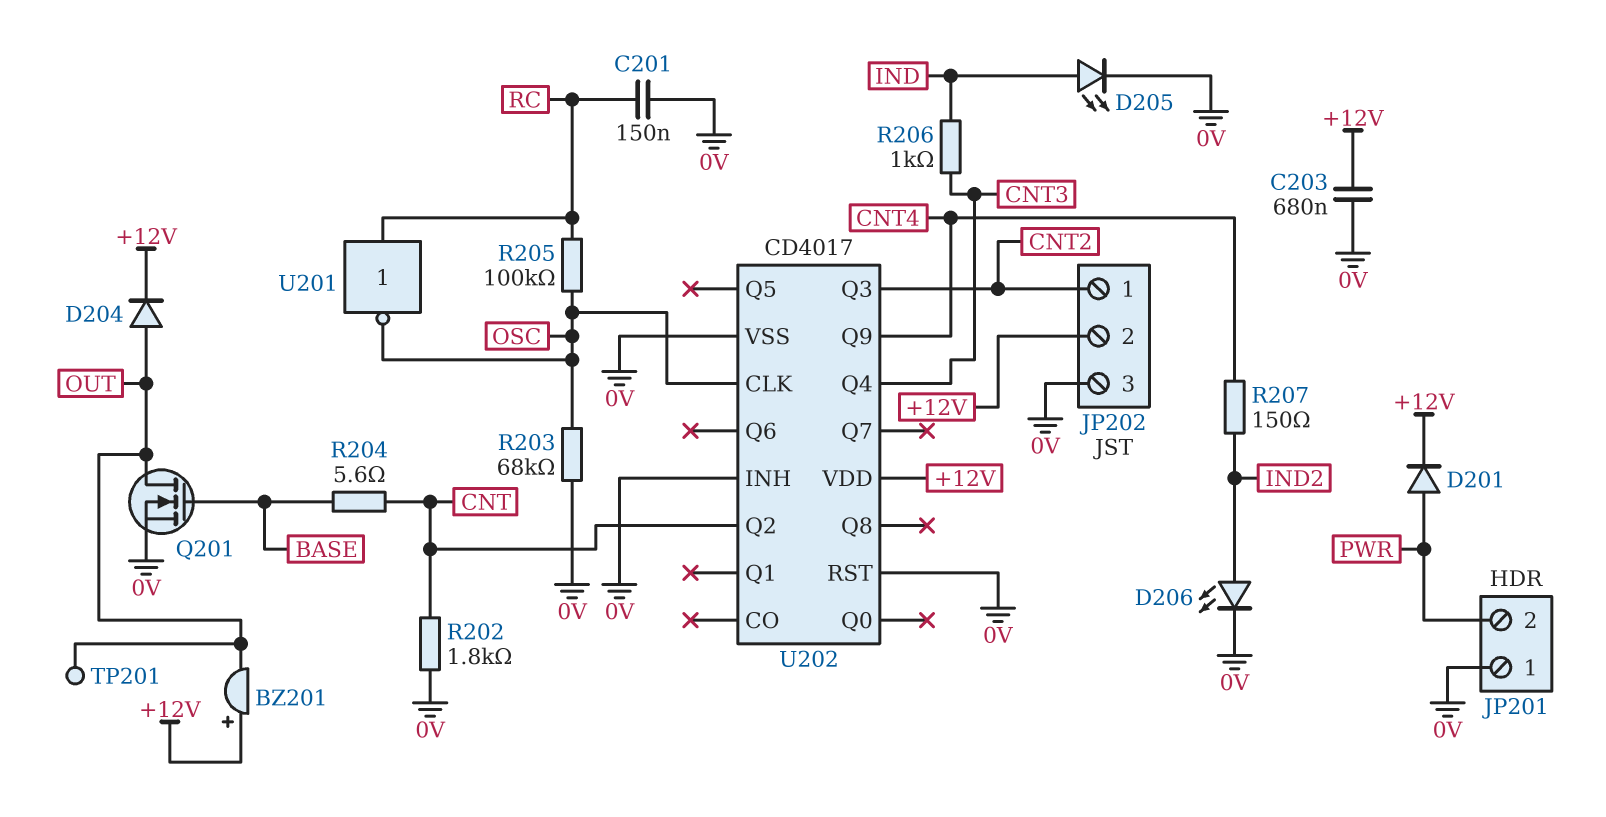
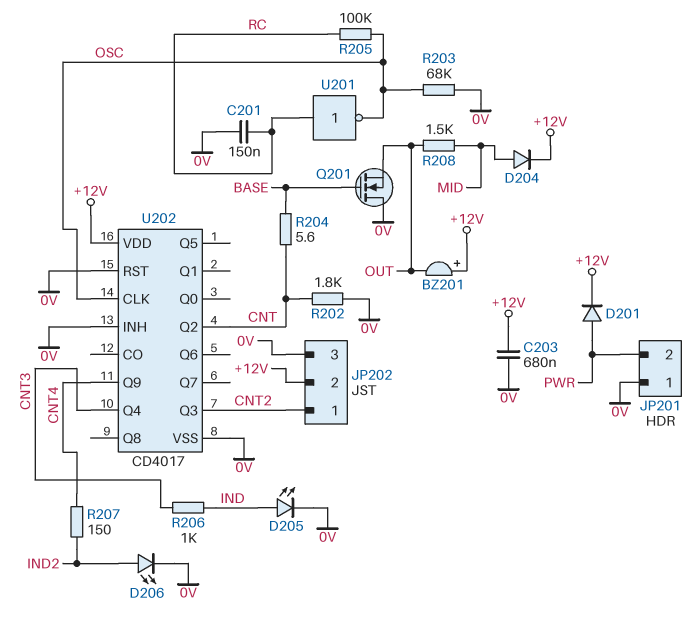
D204: diode (A OUT, K +12V) -> diode (A MID, K +12V)
Q201: NMOS (G BASE, D OUT, S 0V) -> NMOS (G BASE, D 0V, S OUT)
R208: none -> 1.5k (MID, OUT)
TP201: test point (OUT) -> none

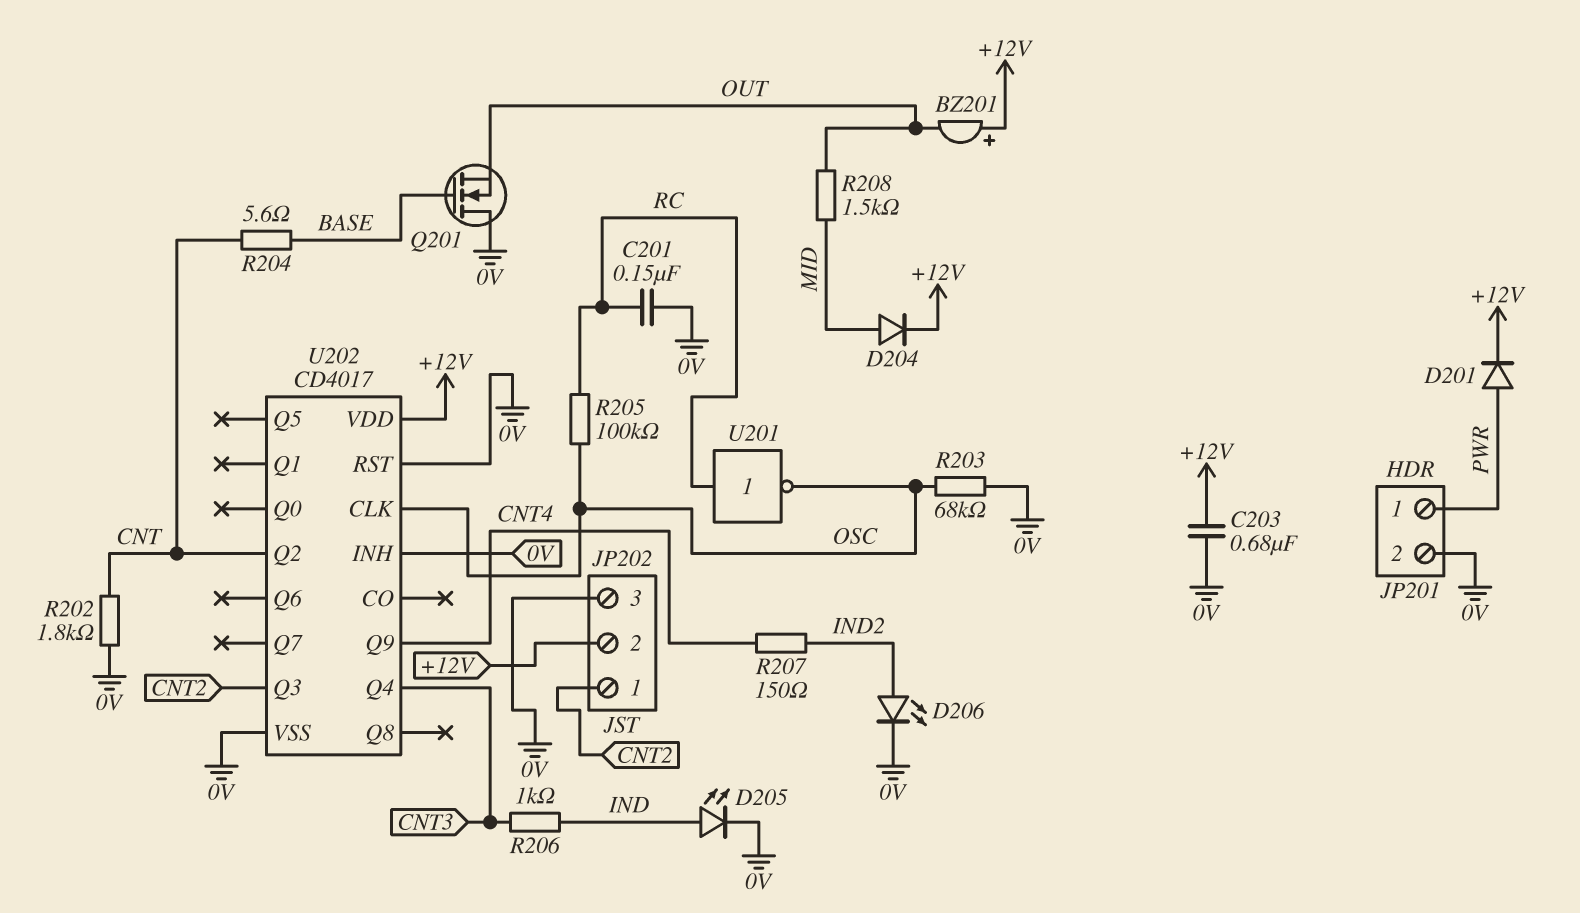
JP201 pin 1: 0V -> PWR
JP201 pin 2: PWR -> 0V

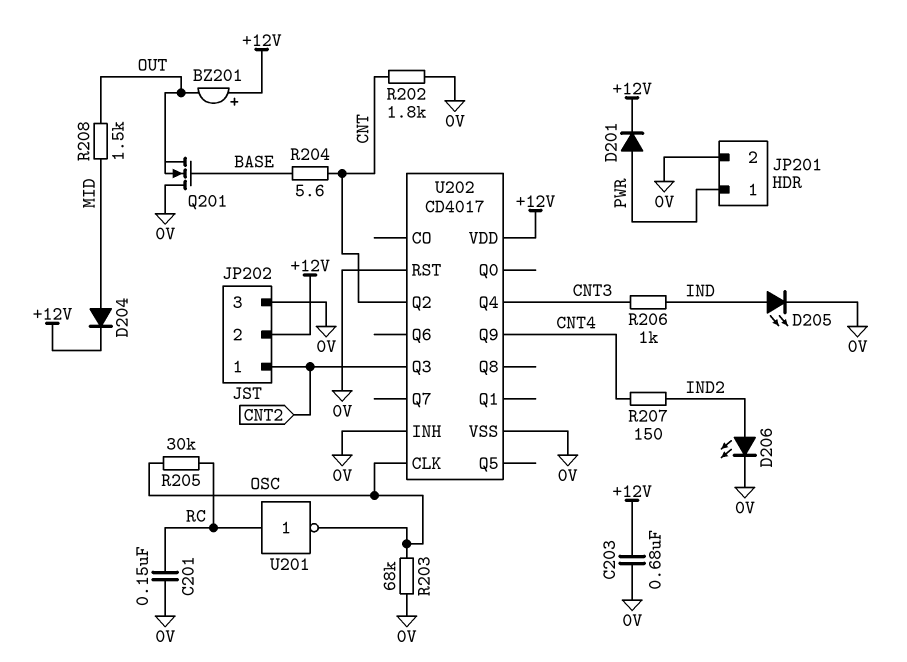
R205: 100k (OSC, RC) -> 30k (OSC, RC)

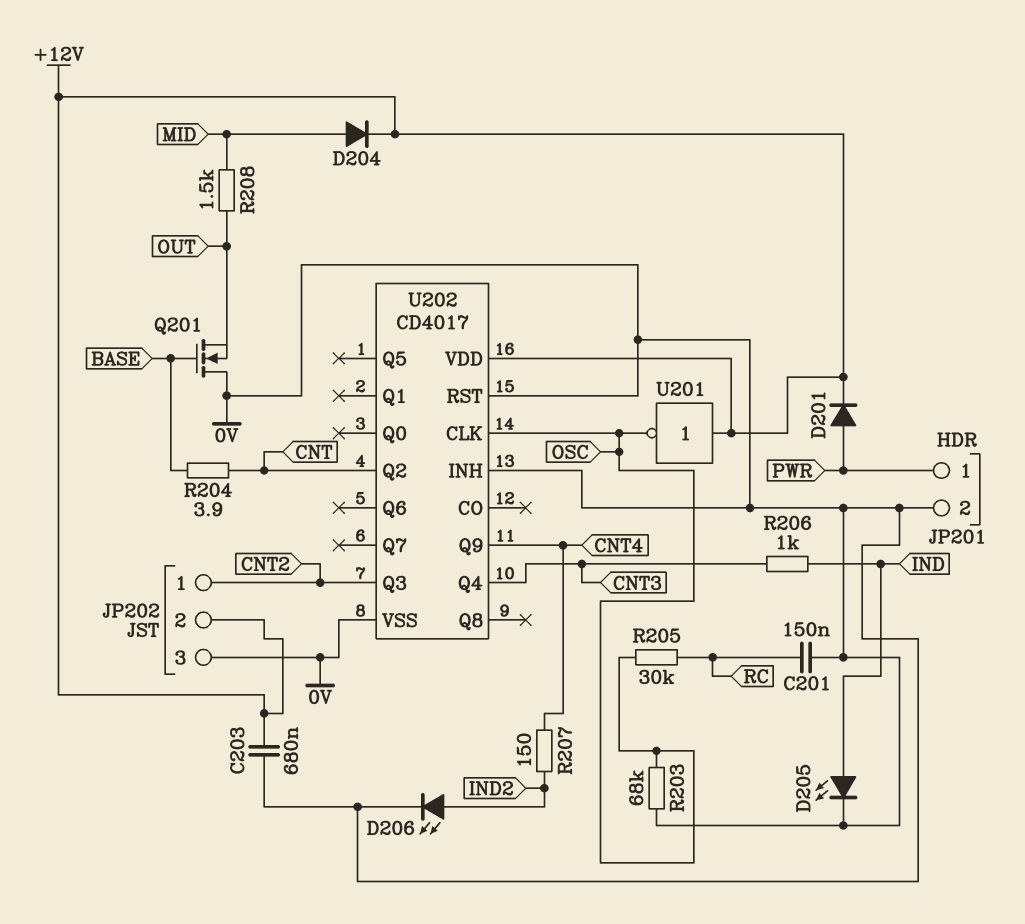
BZ201: buzzer (plus +12V, minus OUT) -> none
R202: 1.8k (0V, CNT) -> none
R204: 5.6 (BASE, CNT) -> 3.9 (BASE, CNT)
U201: NOT (in RC, out OSC) -> NOT (in +12V, out OSC)

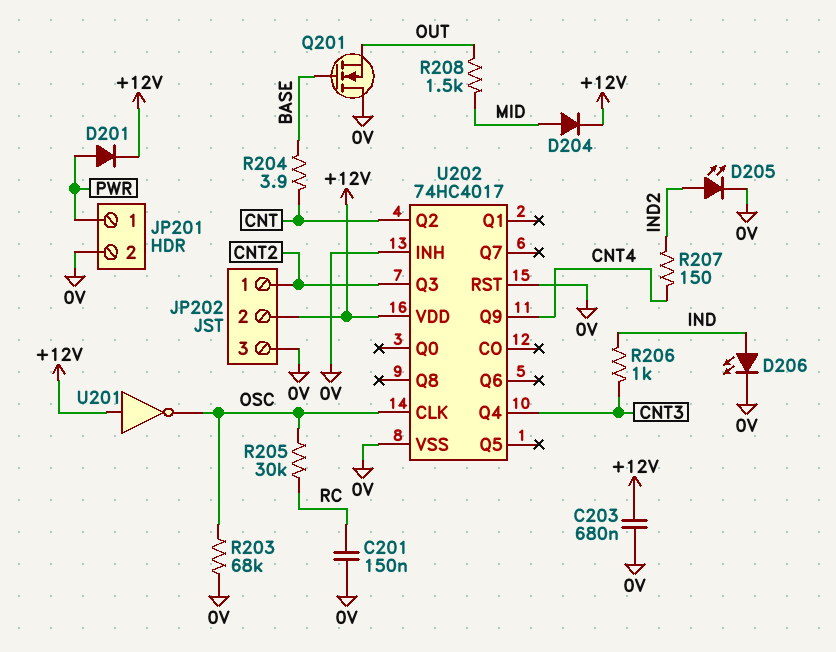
D205: LED (A IND, K 0V) -> LED (A IND2, K 0V)
D206: LED (A IND2, K 0V) -> LED (A IND, K 0V)
U202: CD4017 -> 74HC4017

